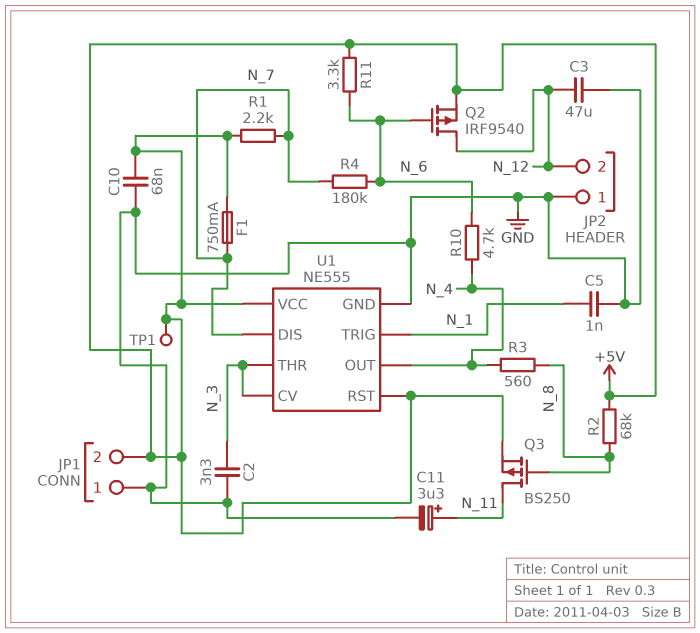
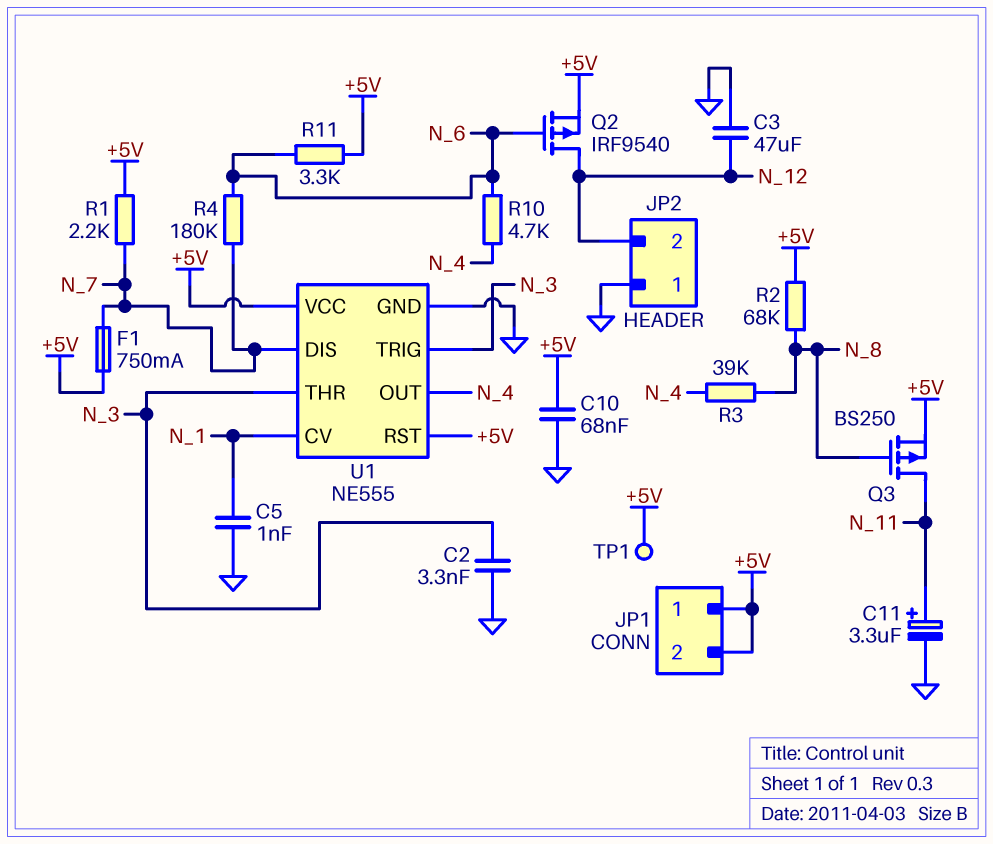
JP1 pin 1: GND -> +5V
R3: 560 (N_4, N_8) -> 39k (N_4, N_8)
U1 pin CV: N_3 -> N_1
U1 pin TRIG: N_1 -> N_3

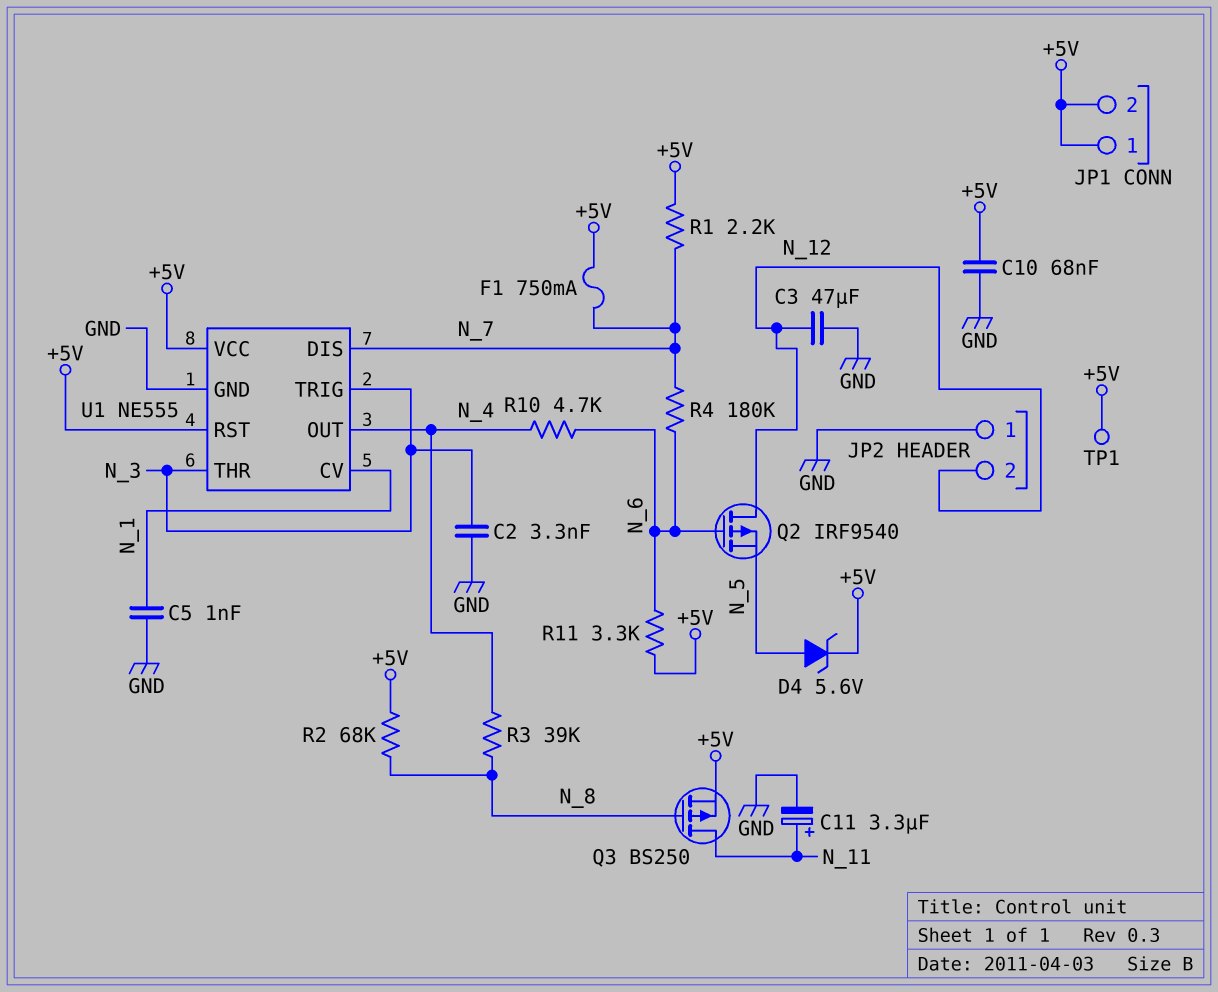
D4: none -> zener 5.6V (A N_5, K +5V)
Q2: PMOS IRF9540 (G N_6, D N_12, S +5V) -> PMOS IRF9540 (G N_6, D N_12, S N_5)

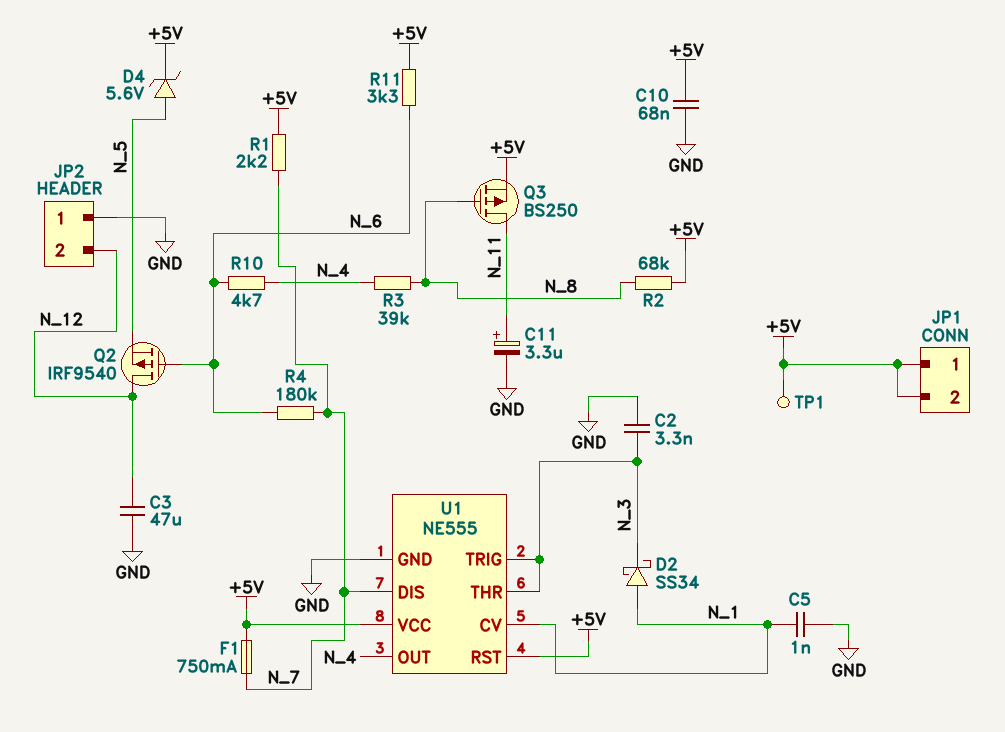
D2: none -> schottky SS34 (A N_1, K N_3)

